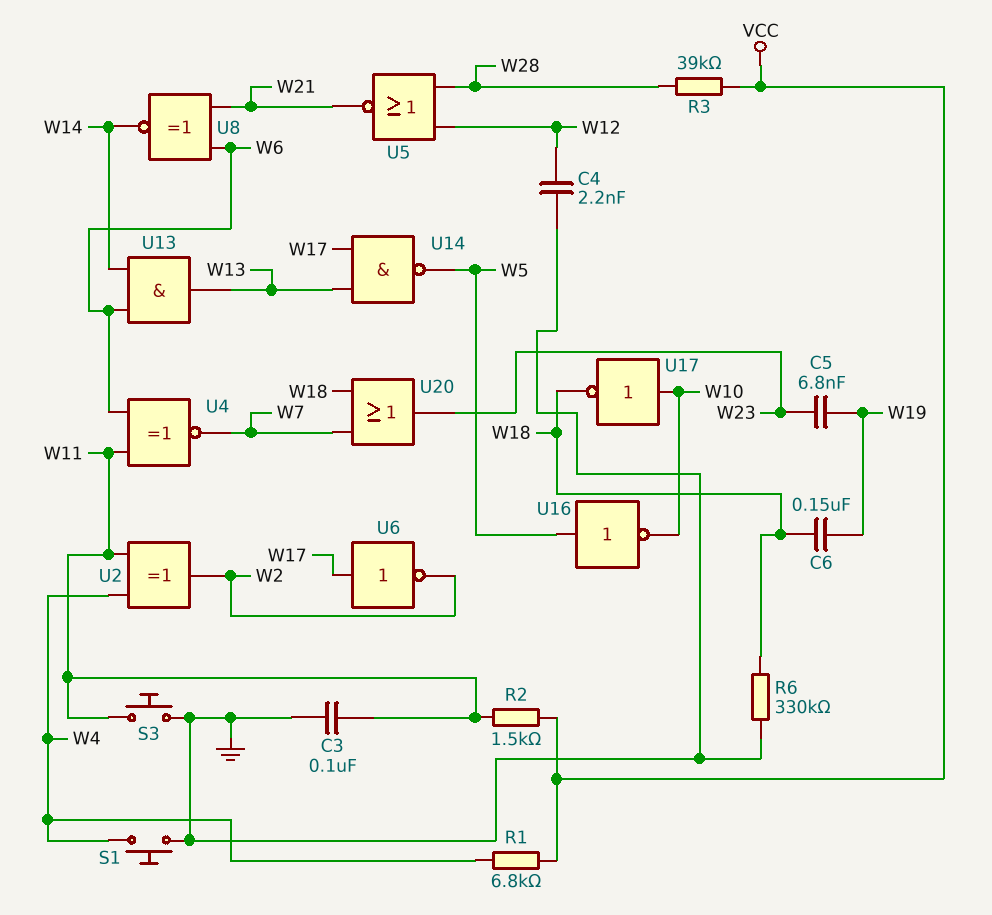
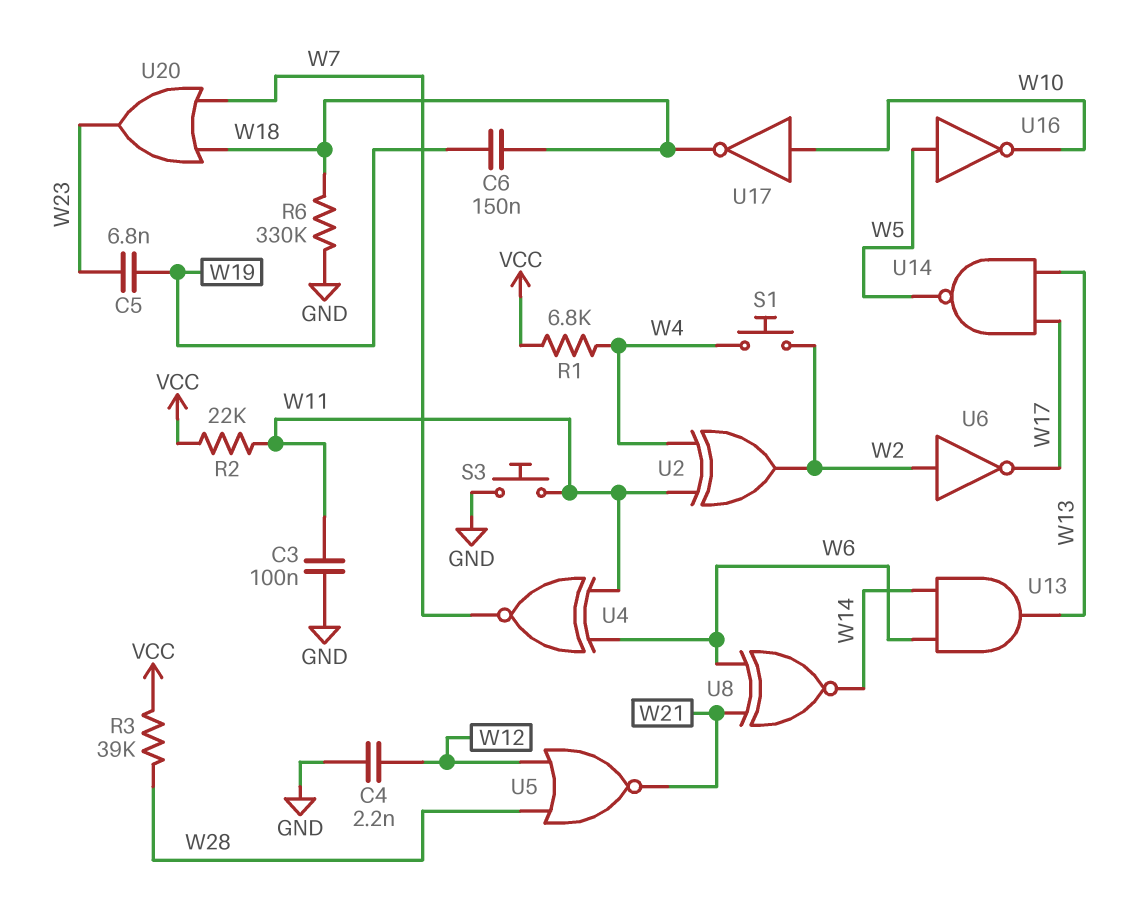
R2: 1.5k (VCC, W11) -> 22k (VCC, W11)
S1: button (GND, W4) -> button (W2, W4)
U6: NOT (in W17, out W2) -> NOT (in W2, out W17)

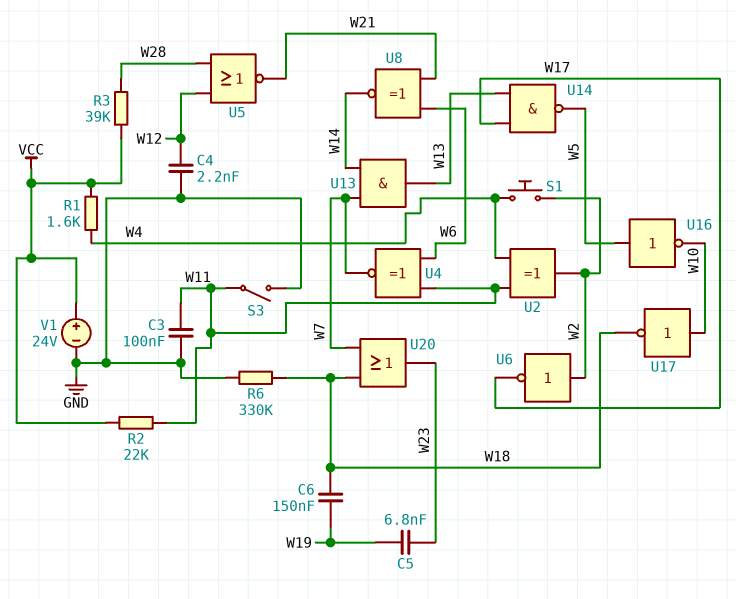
R1: 6.8k (VCC, W4) -> 1.6k (VCC, W4)
S3: button (GND, W11) -> switch (GND, W11)
U13: AND (in W6, in W14, out W13) -> AND (in W7, in W14, out W13)
V1: none -> 24V (plus VCC, minus GND)

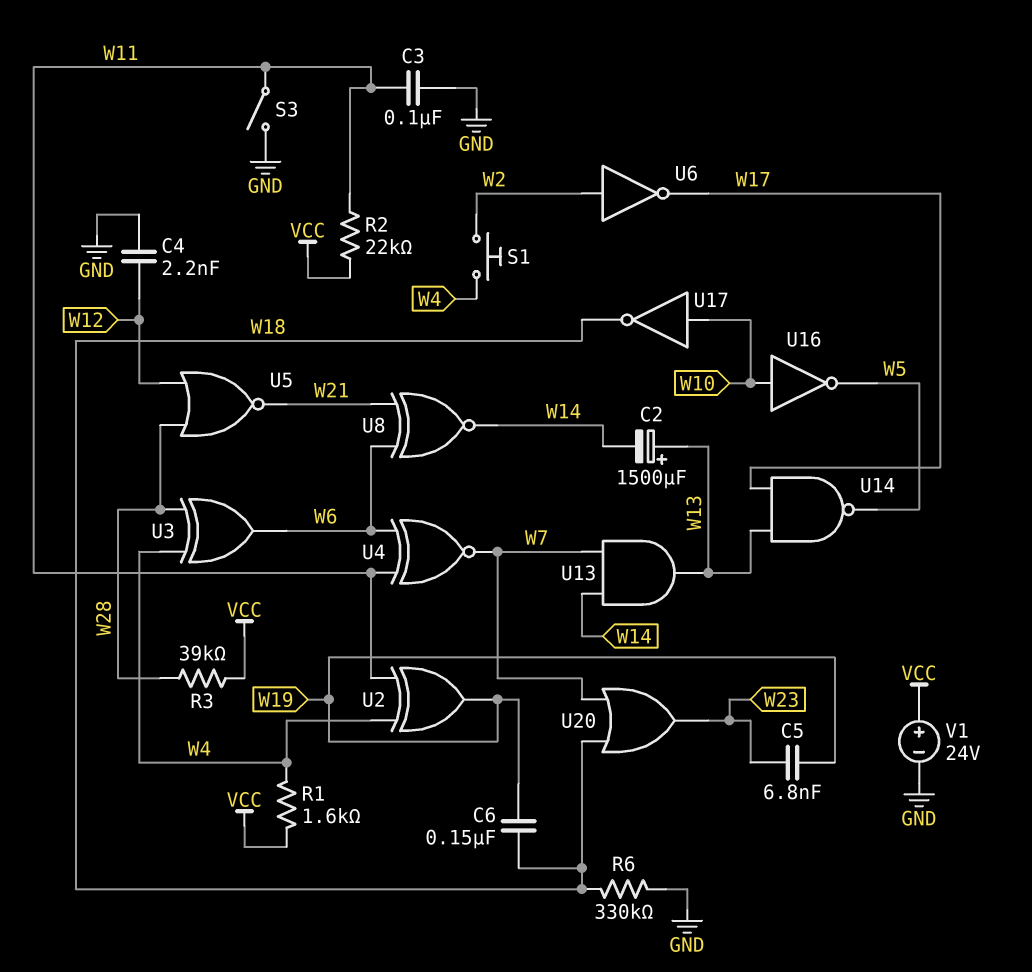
C2: none -> 1500uF (plus W13, minus W14)
U2: XOR (in W4, in W11, out W2) -> XOR (in W4, in W11, out W19)
U3: none -> XOR (in W4, in W28, out W6)
U16: NOT (in W5, out W10) -> NOT (in W10, out W5)

